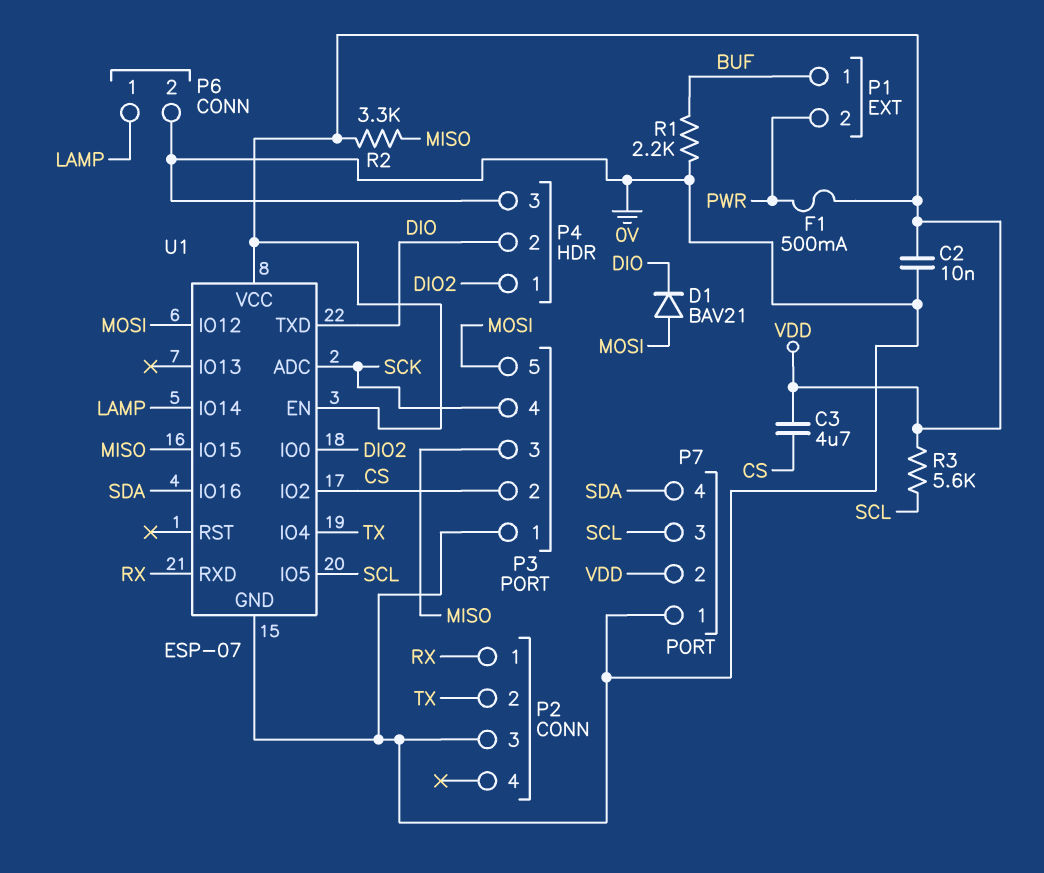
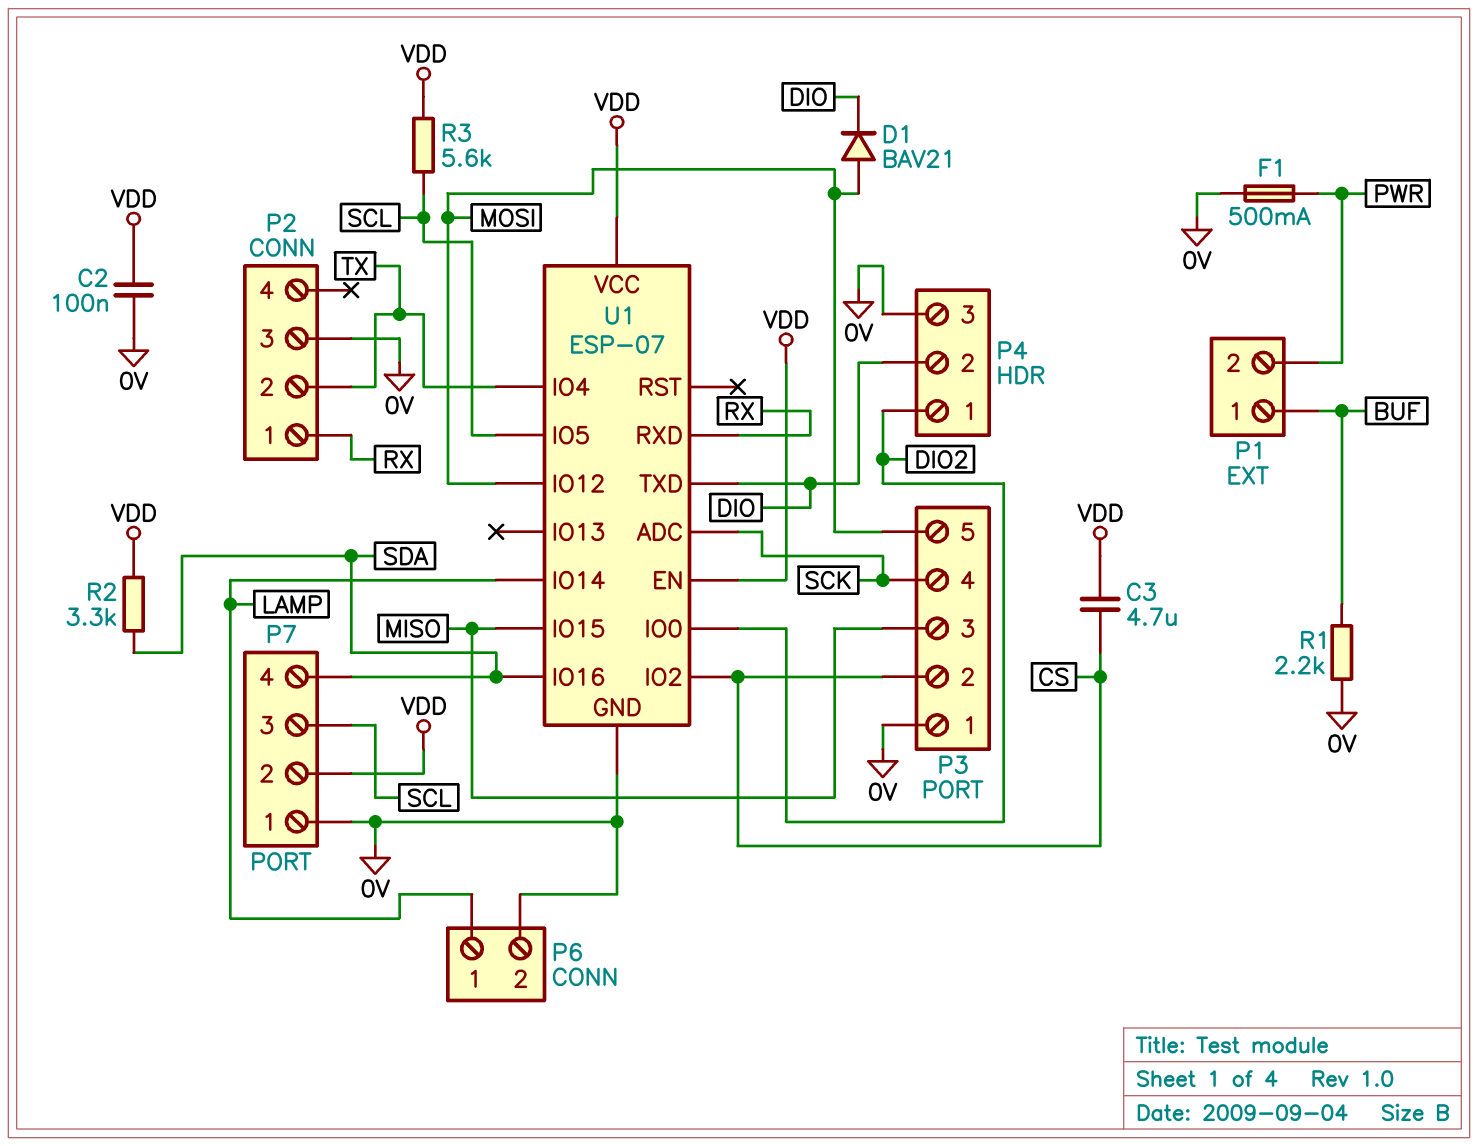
C2: 10nF (0V, VDD) -> 100nF (0V, VDD)
F1: 500mA (PWR, VDD) -> 500mA (0V, PWR)
R2: 3.3k (MISO, VDD) -> 3.3k (SDA, VDD)

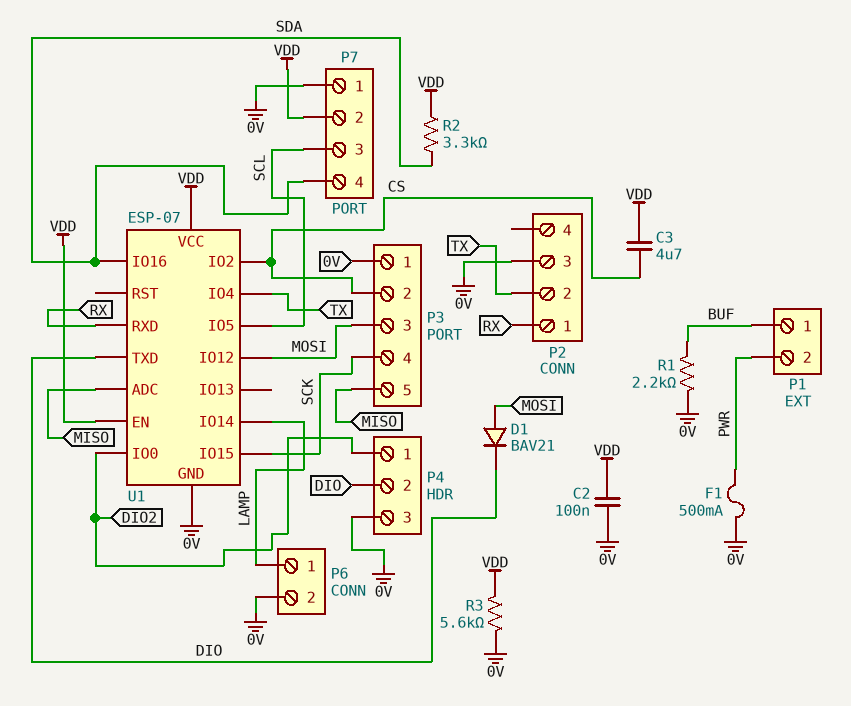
P3 pin 3: MISO -> MOSI
P3 pin 5: MOSI -> MISO
R3: 5.6k (SCL, VDD) -> 5.6k (0V, VDD)
U1 pin ADC: SCK -> MISO
U1 pin IO15: MISO -> SCK

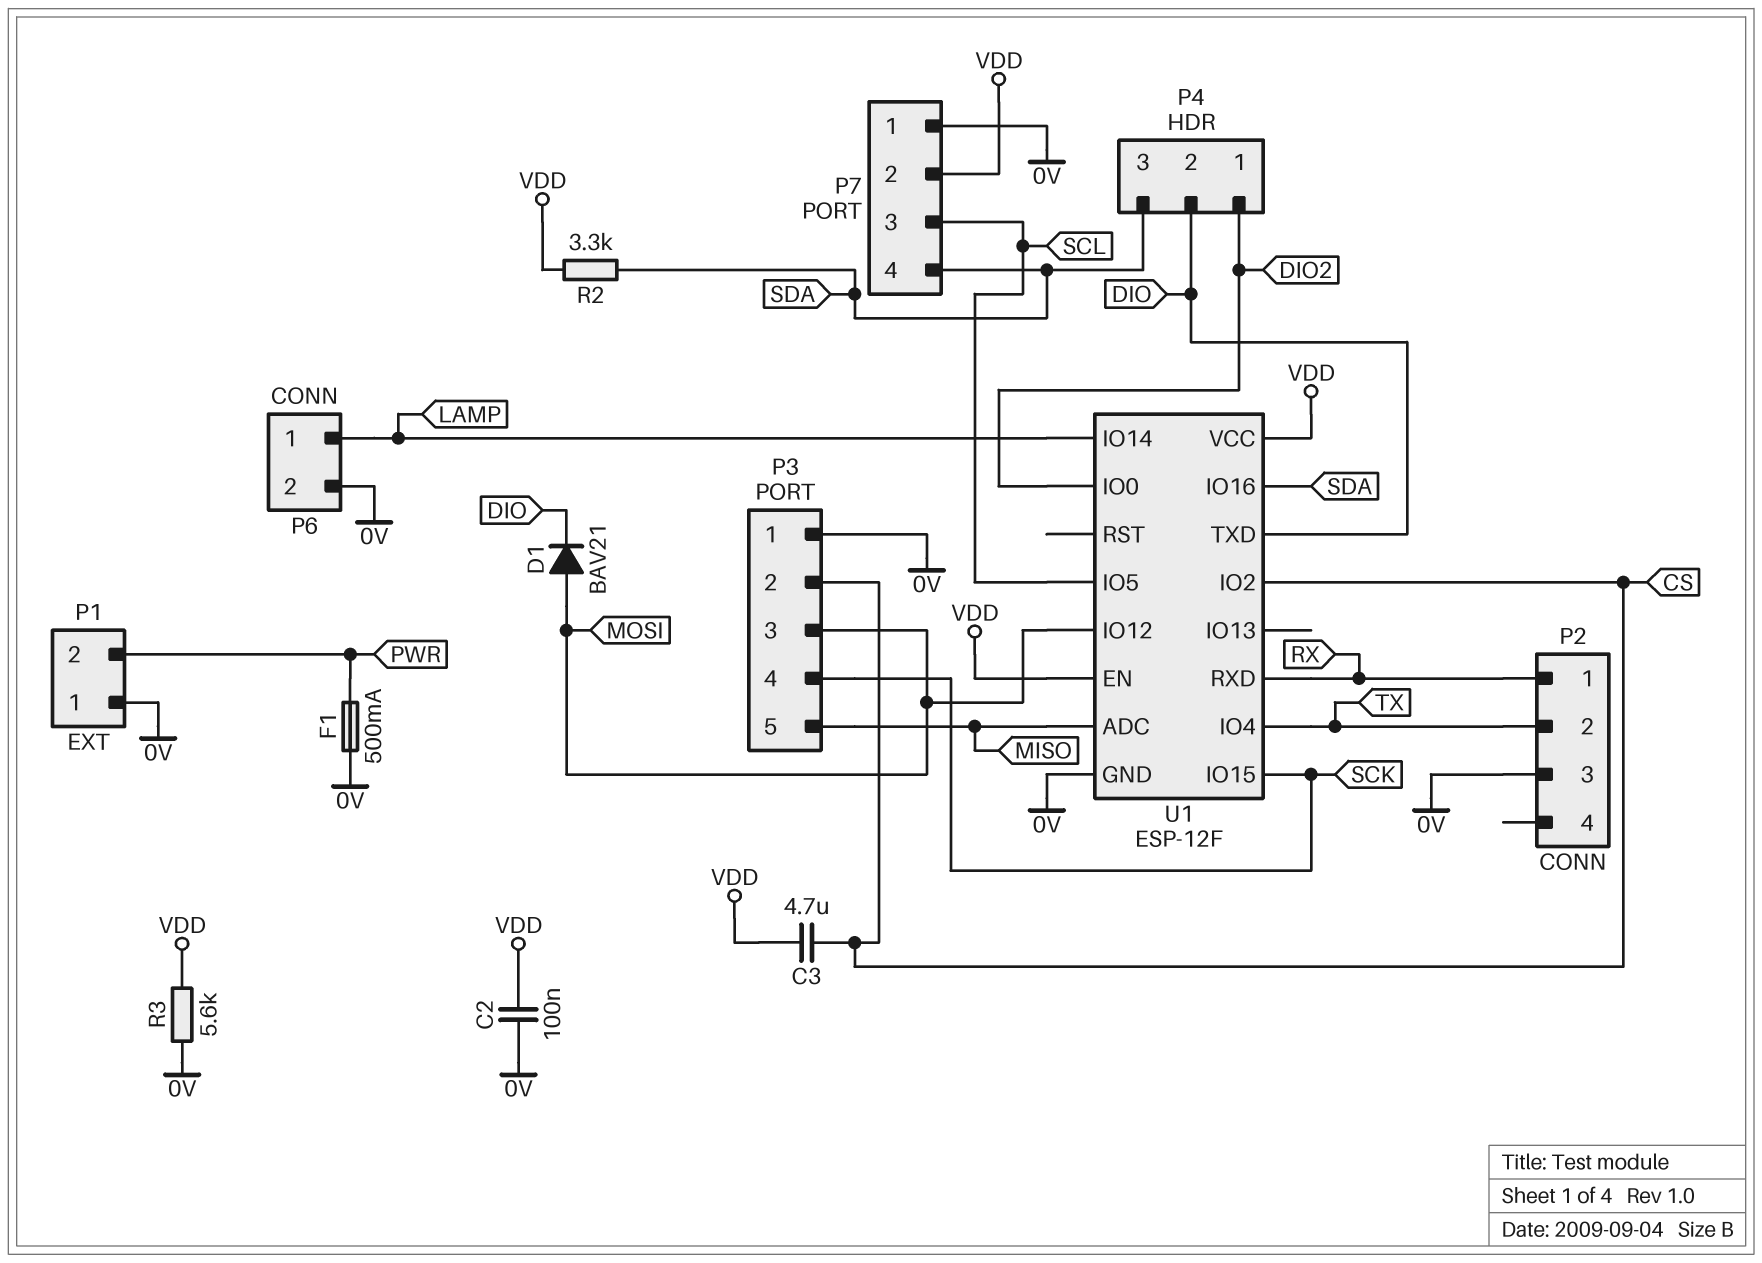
P1 pin 1: BUF -> 0V
P4 pin 3: 0V -> SDA
R1: 2.2k (0V, BUF) -> none
U1: ESP-07 -> ESP-12F

